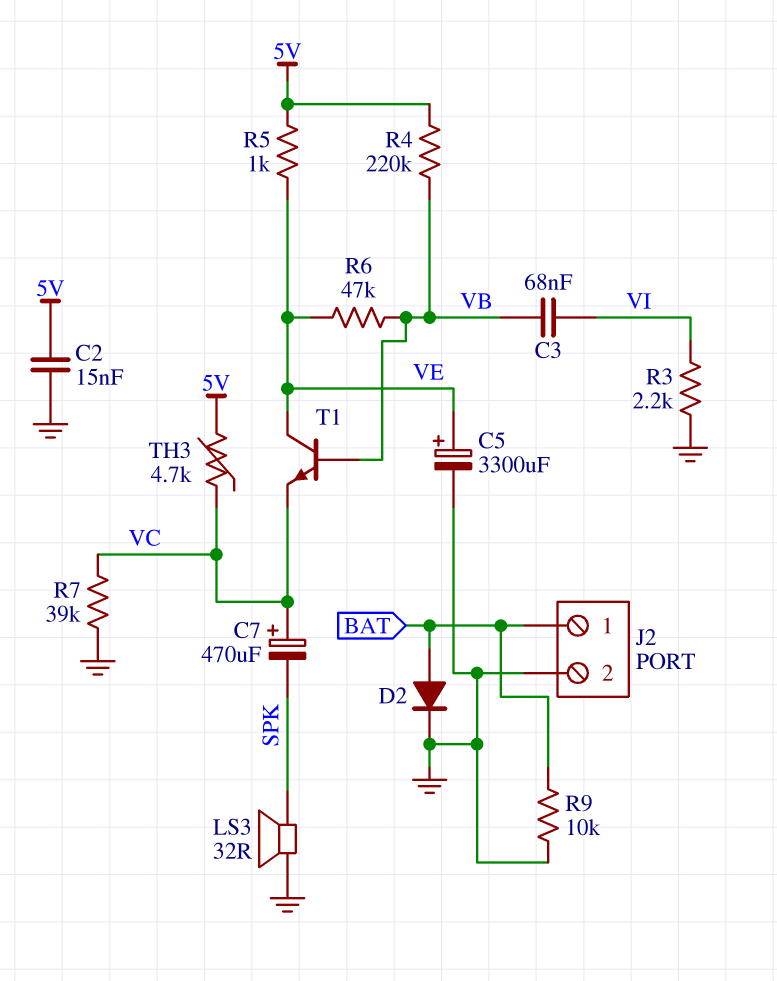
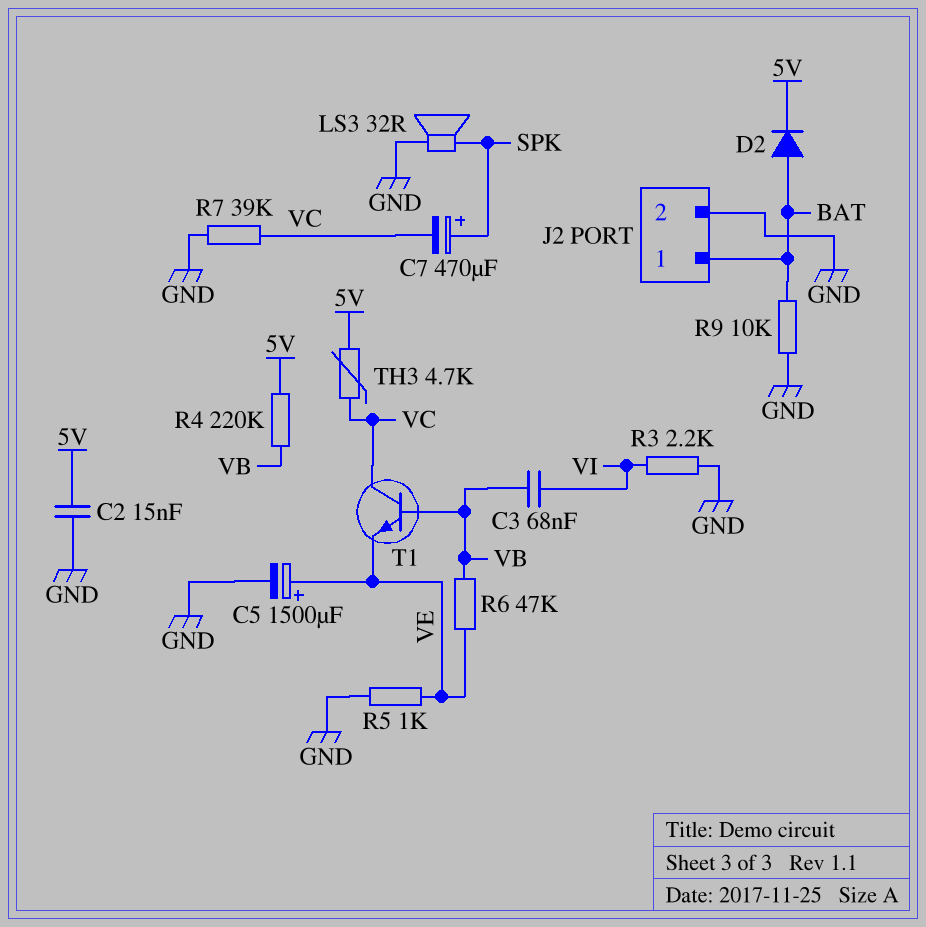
C5: 3300uF (plus VE, minus GND) -> 1500uF (plus VE, minus GND)
C7: 470uF (plus VC, minus SPK) -> 470uF (plus SPK, minus VC)
D2: diode (A BAT, K GND) -> diode (A BAT, K 5V)
R5: 1k (5V, VE) -> 1k (GND, VE)
T1: NPN (B VB, C VE, E VC) -> NPN (B VB, C VC, E VE)

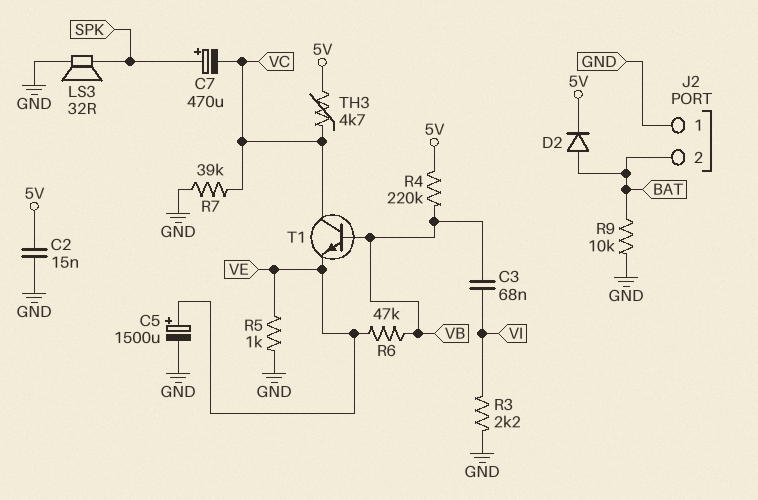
J2 pin 1: BAT -> GND
J2 pin 2: GND -> BAT

